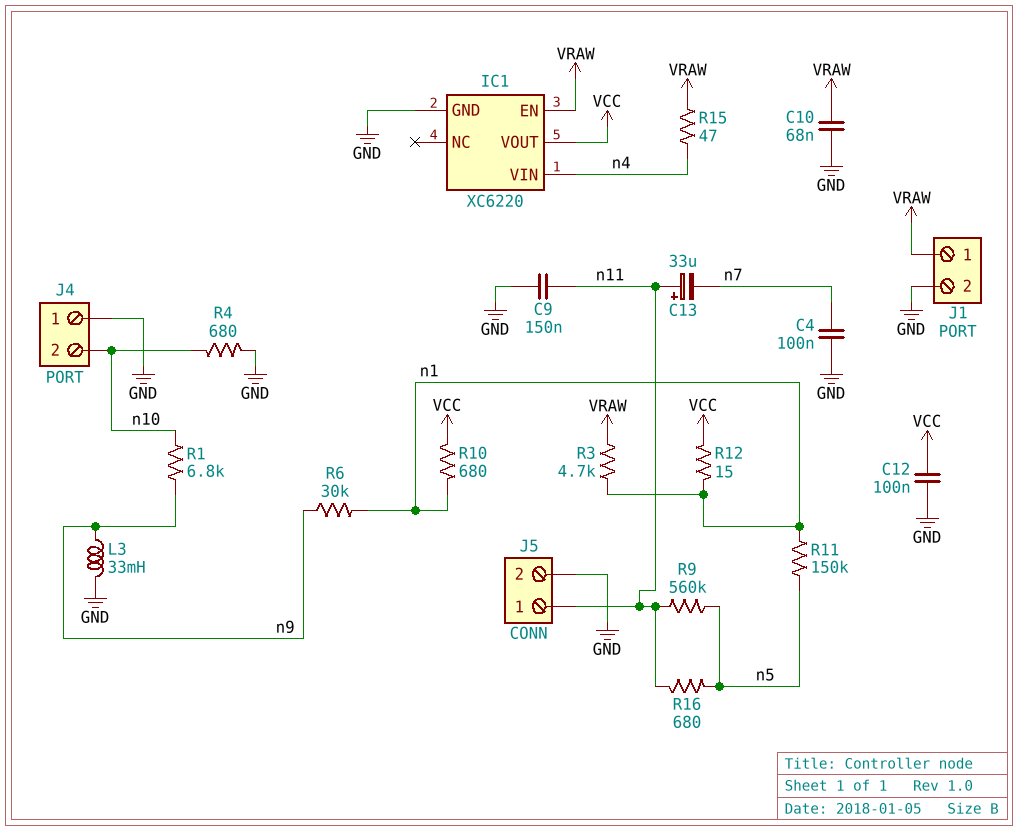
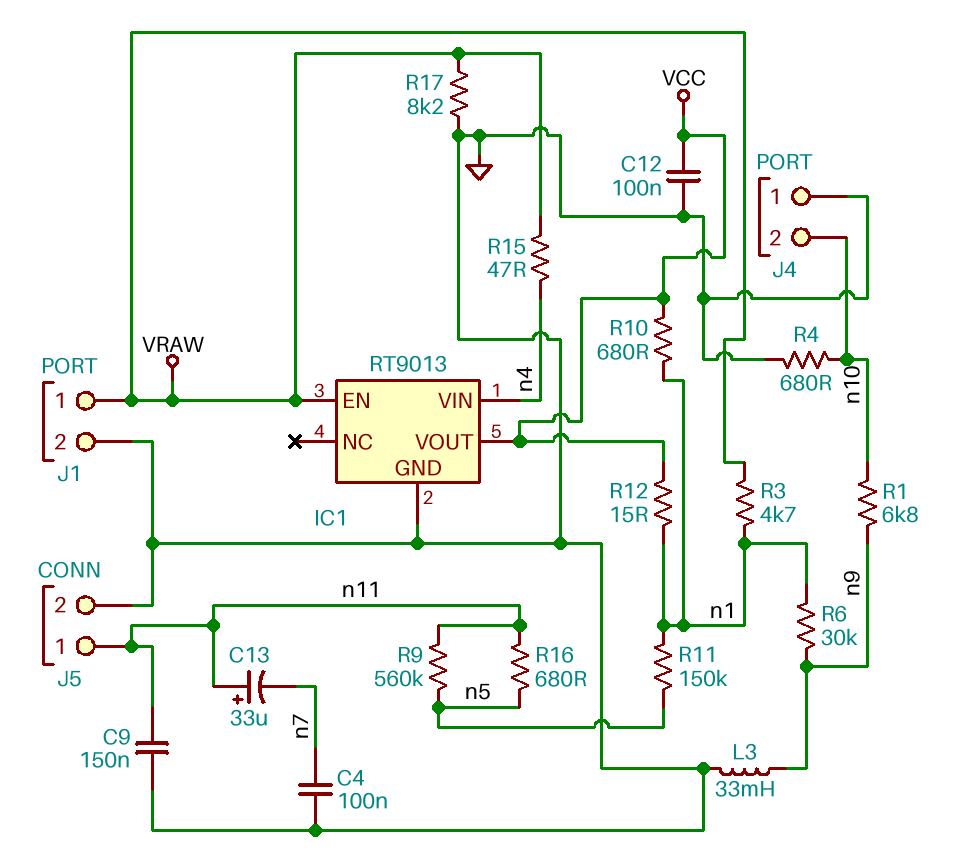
C10: 68nF (GND, VRAW) -> none
IC1: XC6220 -> RT9013
R17: none -> 8.2k (GND, VRAW)

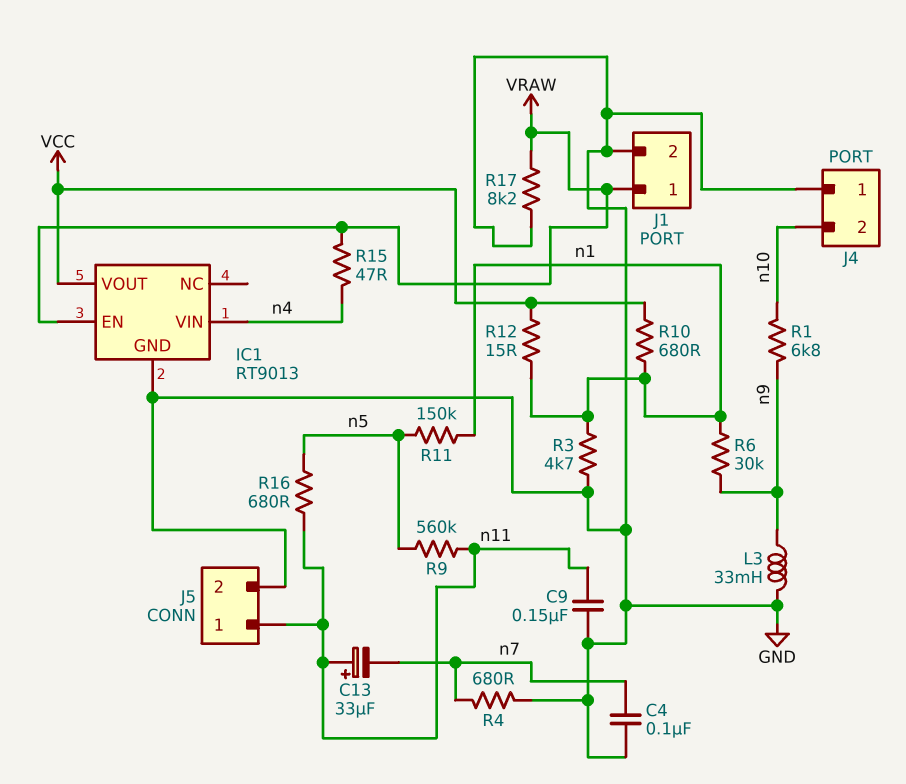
C12: 100nF (GND, VCC) -> none
R3: 4.7k (VRAW, n1) -> 4.7k (GND, n1)
R4: 680 (GND, n10) -> 680 (GND, n7)

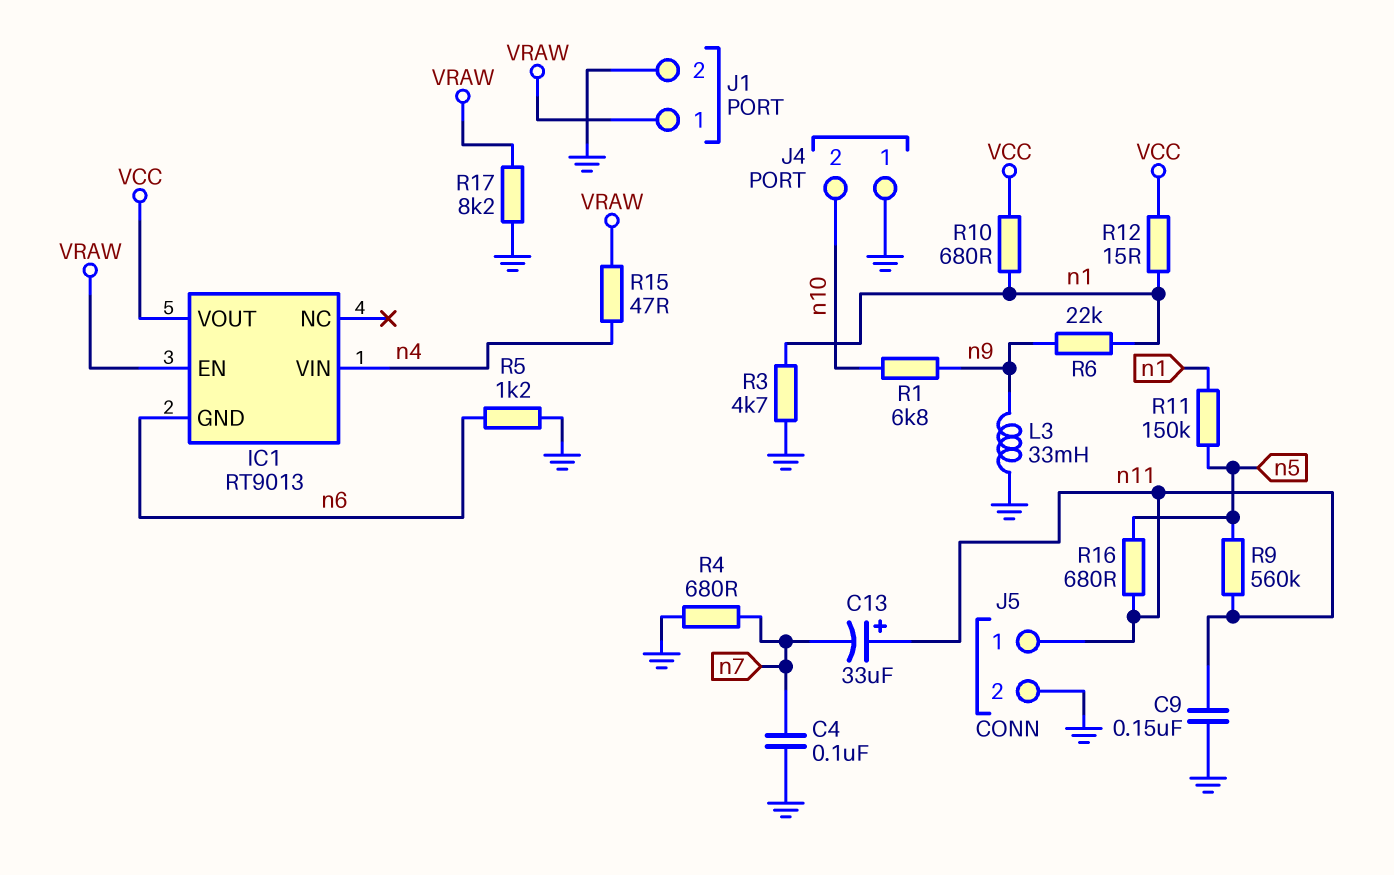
IC1 pin GND: GND -> n6
R5: none -> 1.2k (GND, n6)
R6: 30k (n1, n9) -> 22k (n1, n9)

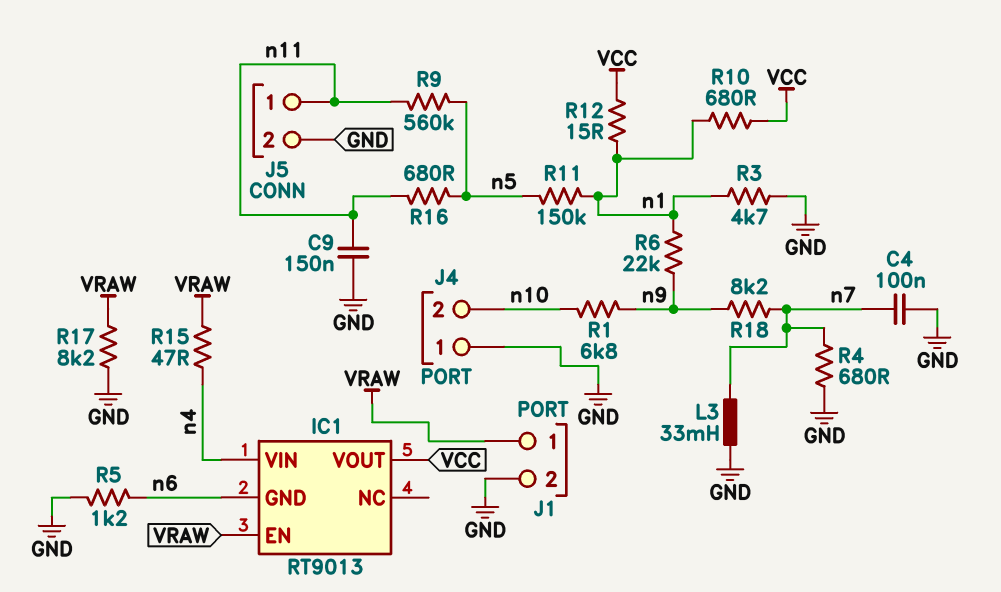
C13: 33uF (plus n11, minus n7) -> none
L3: 33mH (GND, n9) -> 33mH (GND, n7)
R18: none -> 8.2k (n7, n9)

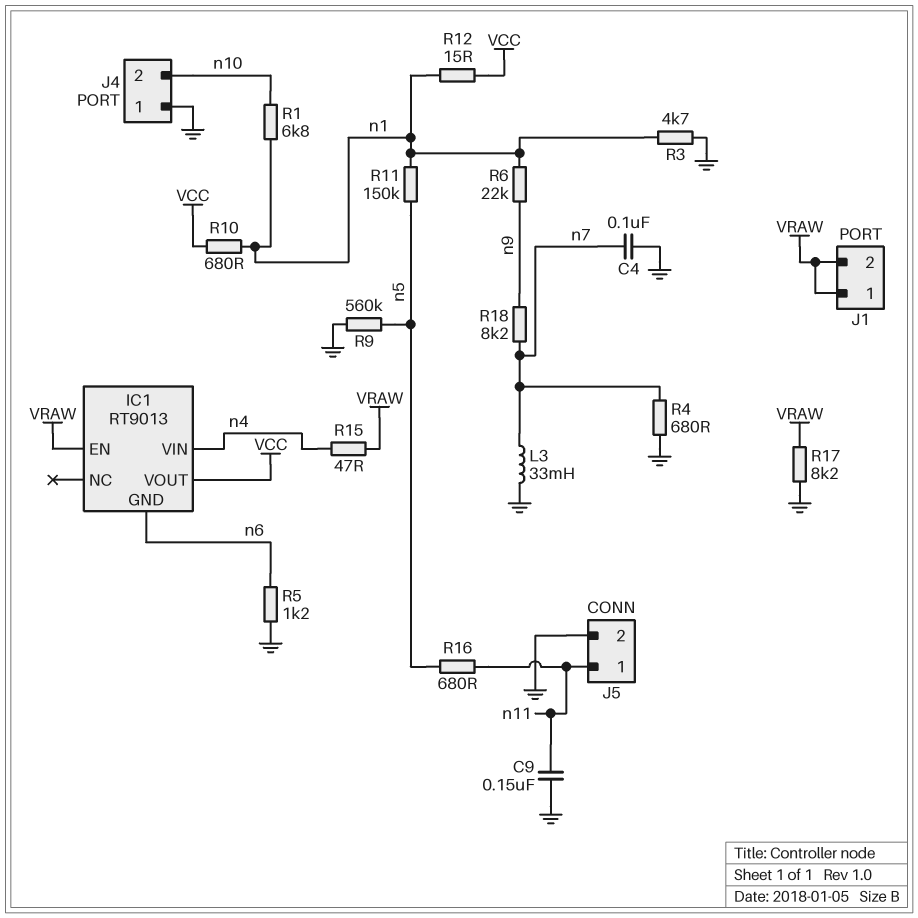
J1 pin 2: GND -> VRAW
R1: 6.8k (n9, n10) -> 6.8k (n1, n10)
R9: 560k (n5, n11) -> 560k (GND, n5)

